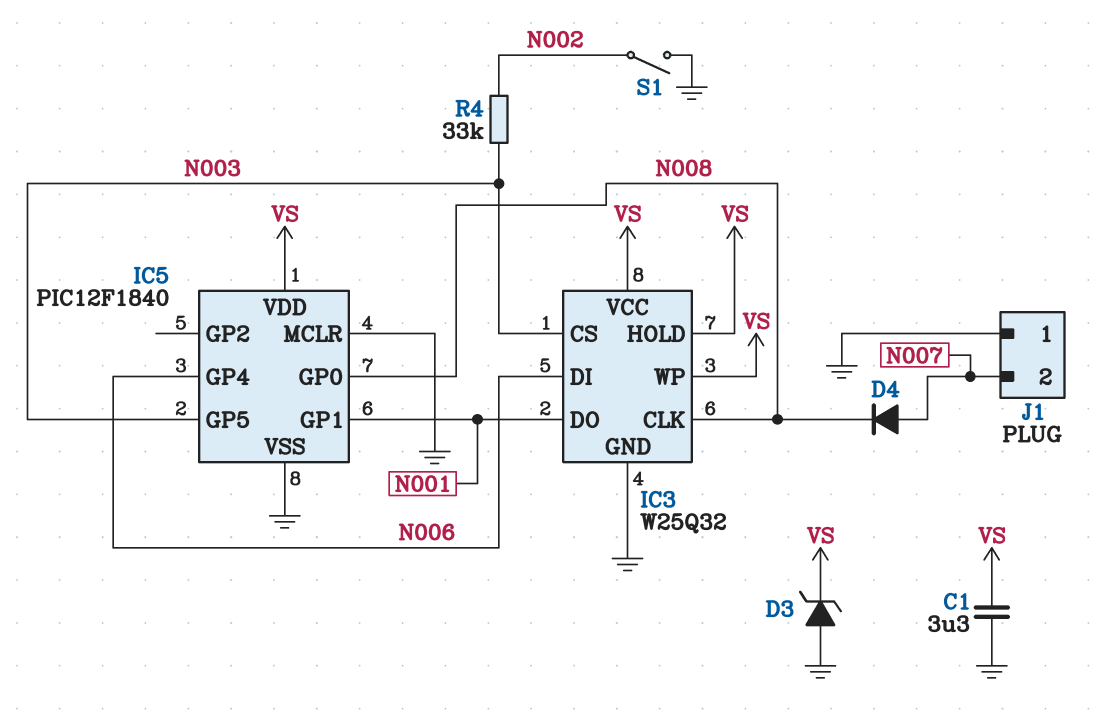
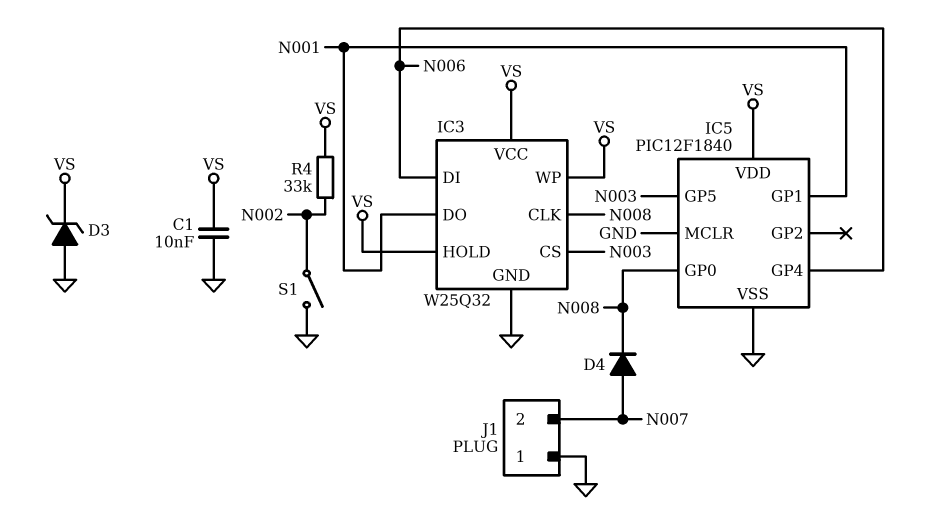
C1: 3.3uF (GND, VS) -> 10nF (GND, VS)
R4: 33k (N002, N003) -> 33k (N002, VS)

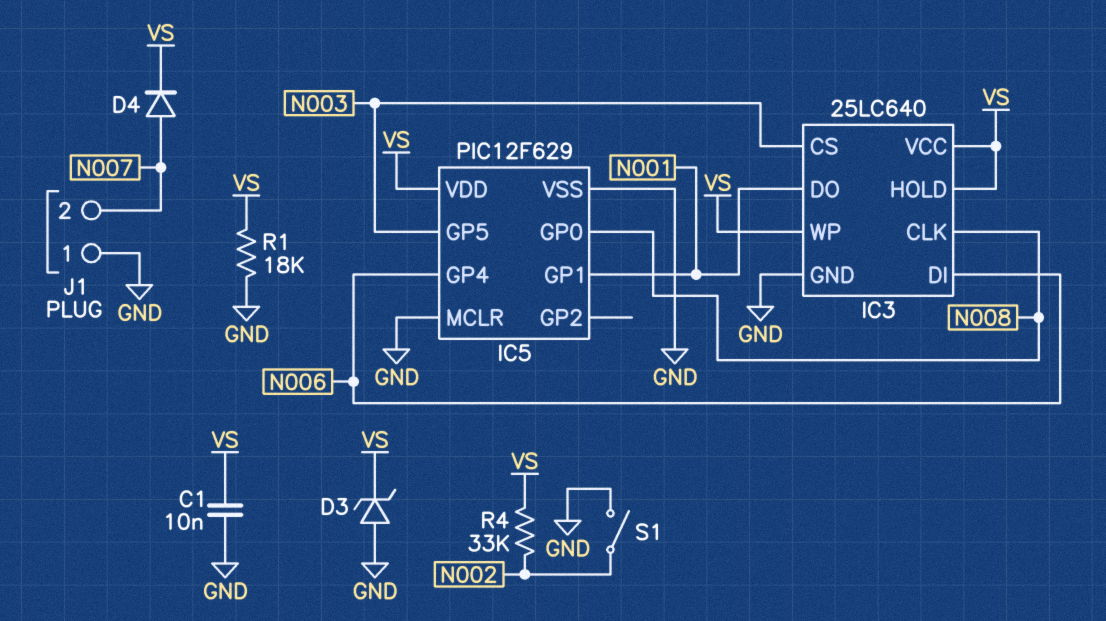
D4: diode (A N007, K N008) -> diode (A N007, K VS)
IC3: W25Q32 -> 25LC640
IC5: PIC12F1840 -> PIC12F629
R1: none -> 18k (GND, VS)

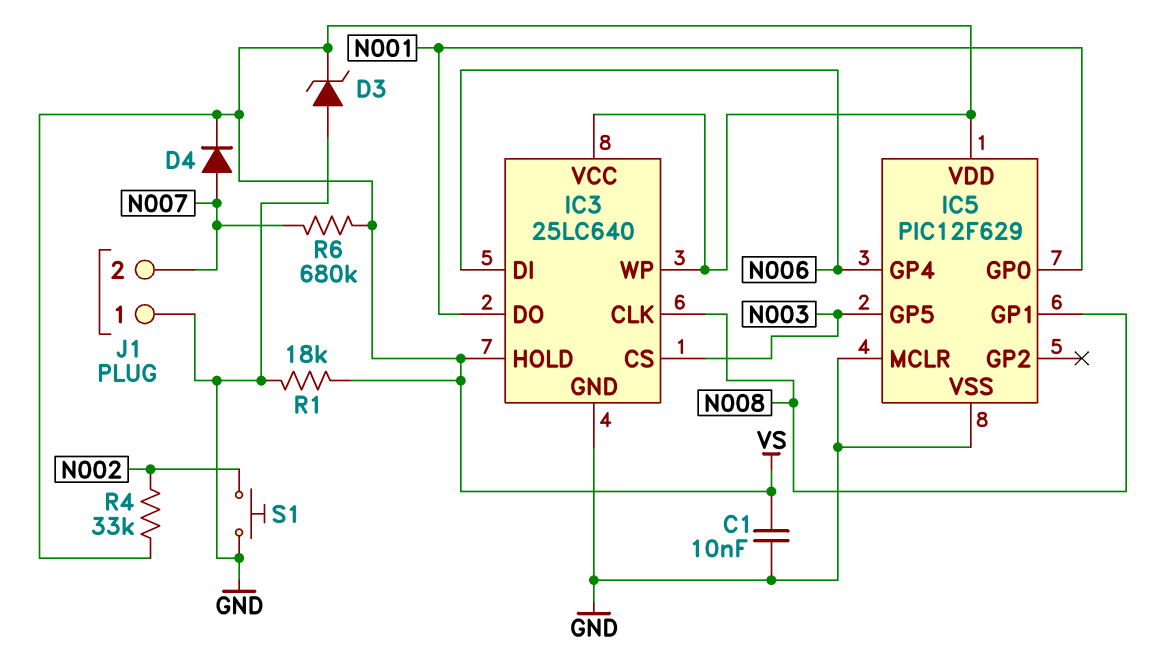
IC5 pin GP0: N008 -> N001
IC5 pin GP1: N001 -> N008
R6: none -> 680k (N007, VS)
S1: switch (GND, N002) -> button (GND, N002)

